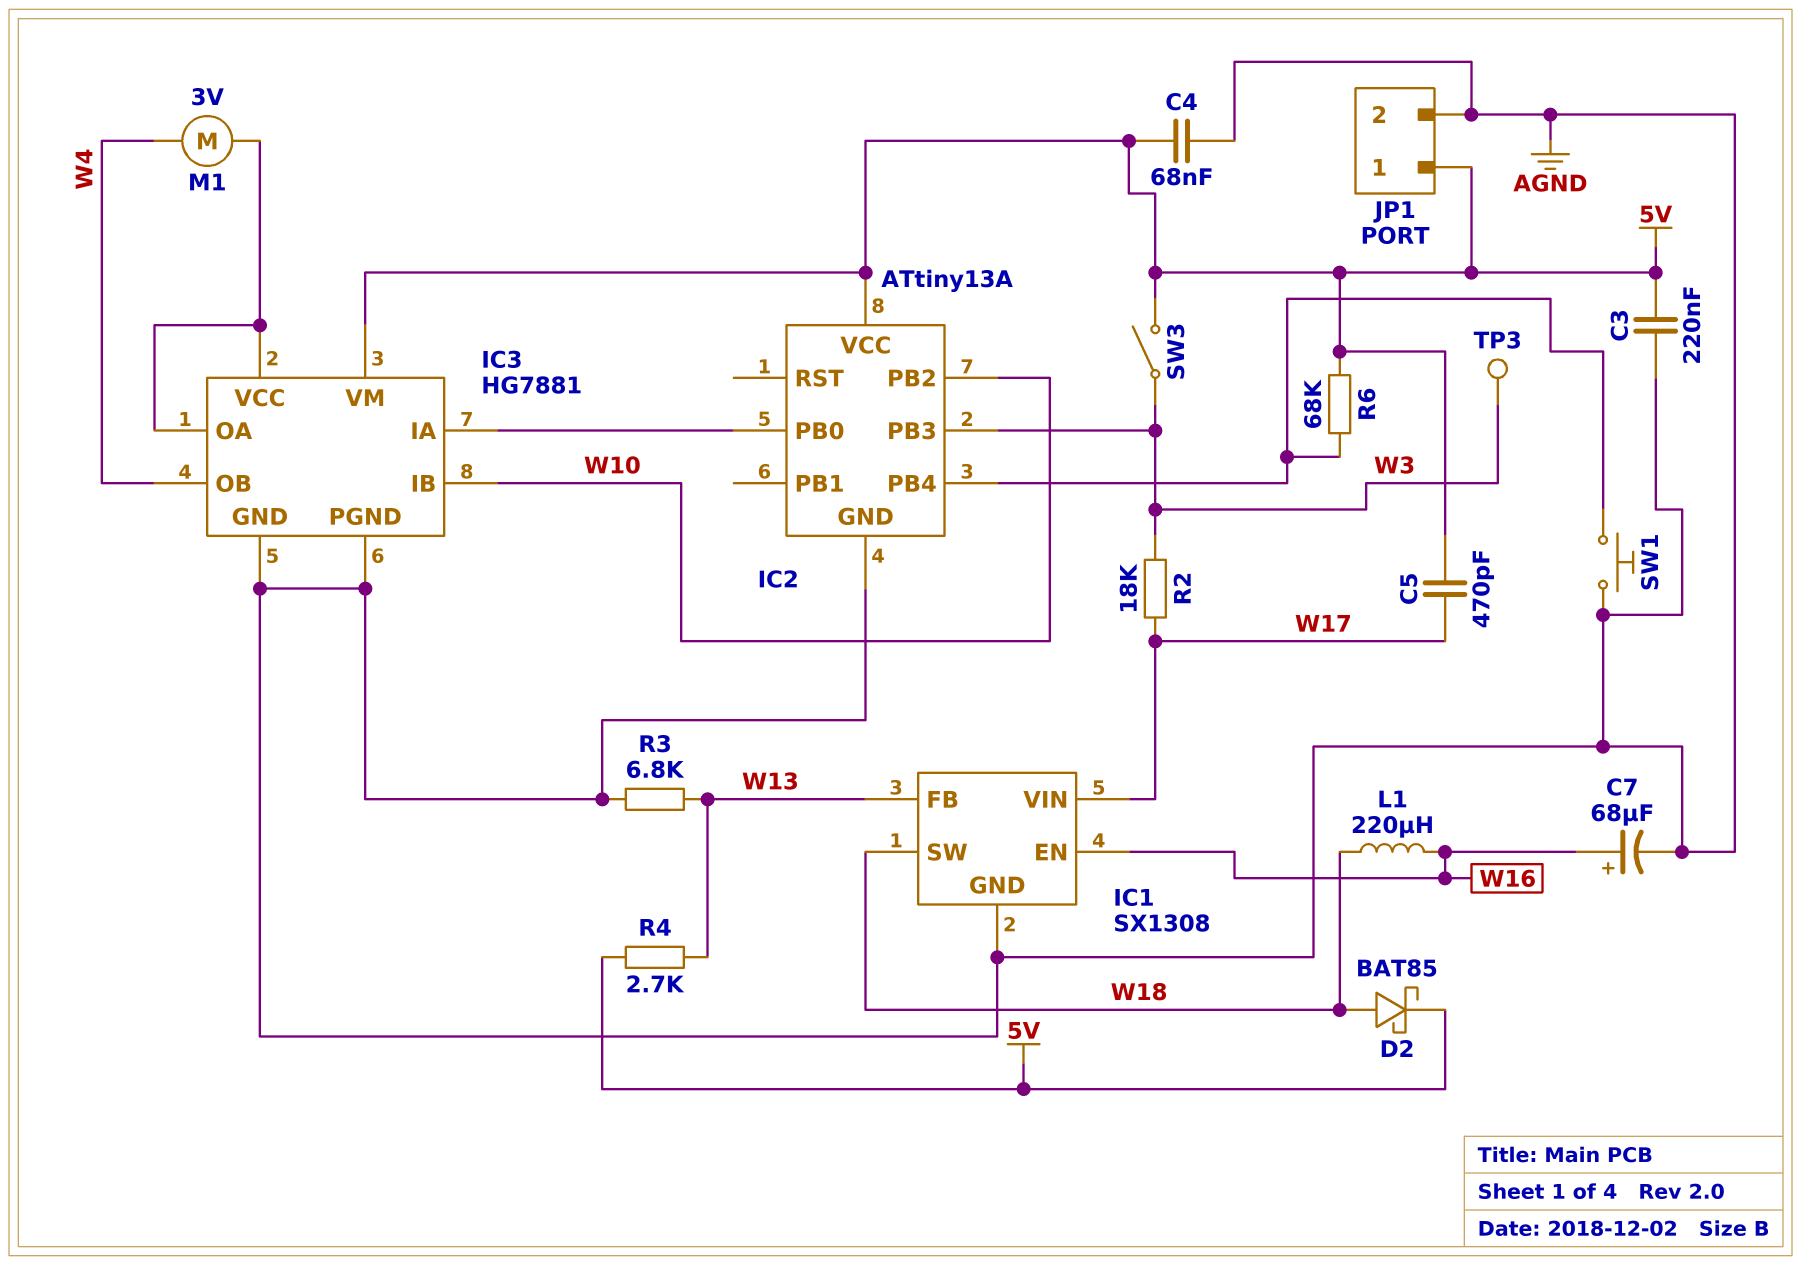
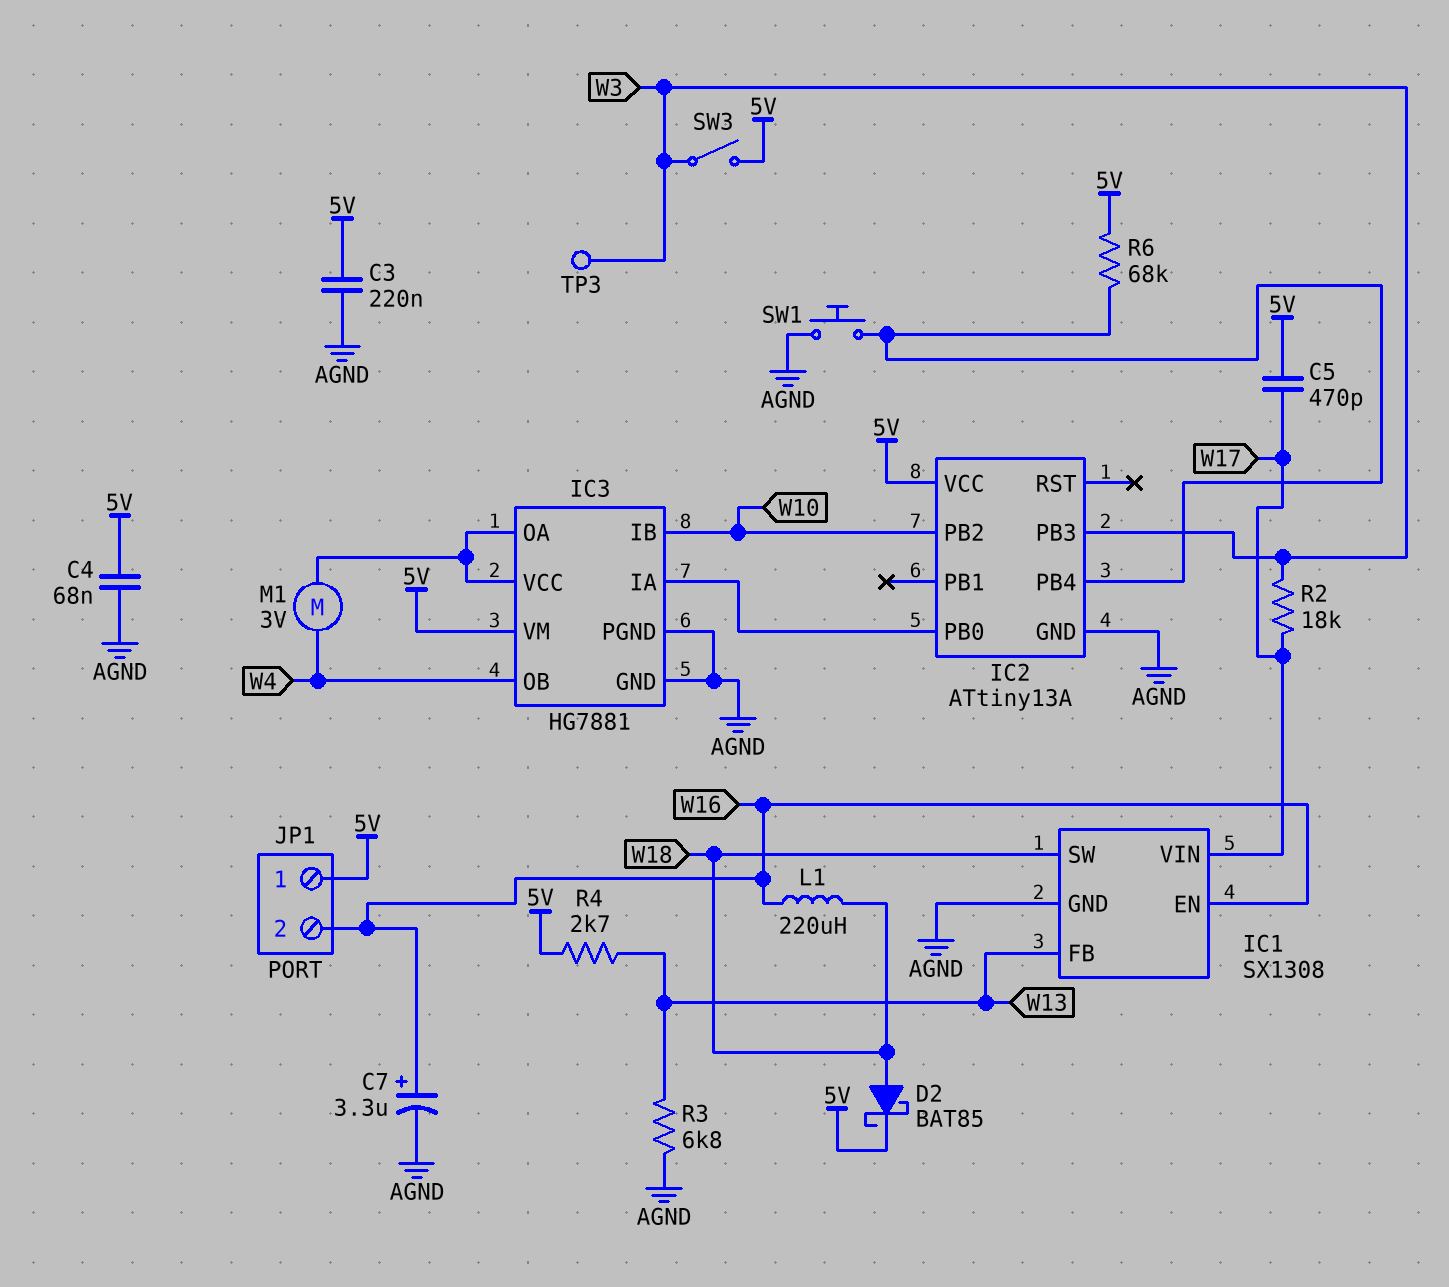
C7: 68uF (plus W16, minus AGND) -> 3.3uF (plus W16, minus AGND)
JP1 pin 2: AGND -> W16

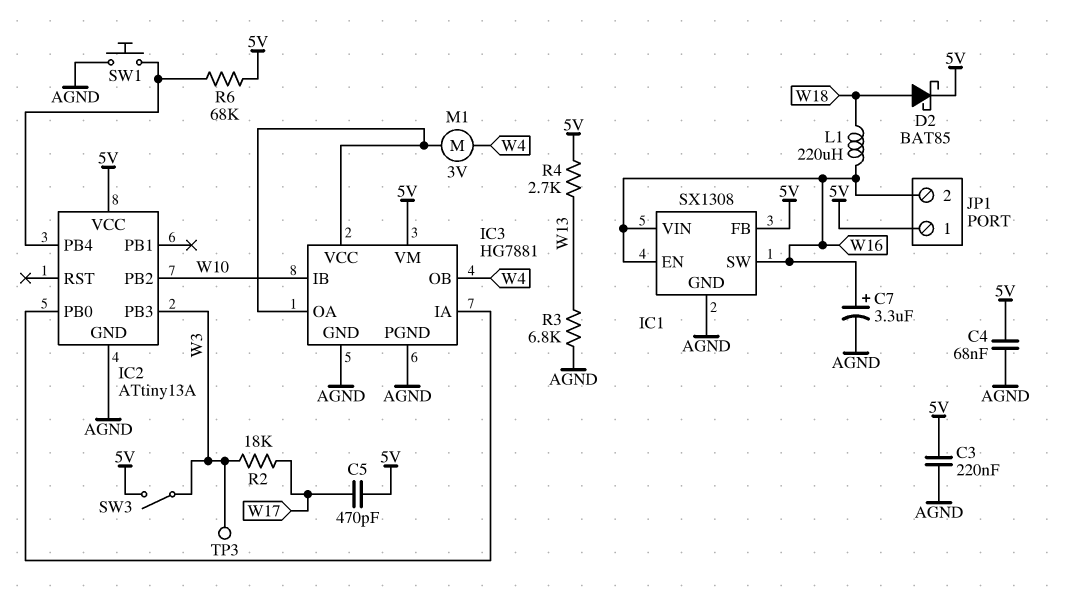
IC1 pin FB: W13 -> 5V
IC1 pin SW: W18 -> W16
IC1 pin VIN: W17 -> W16

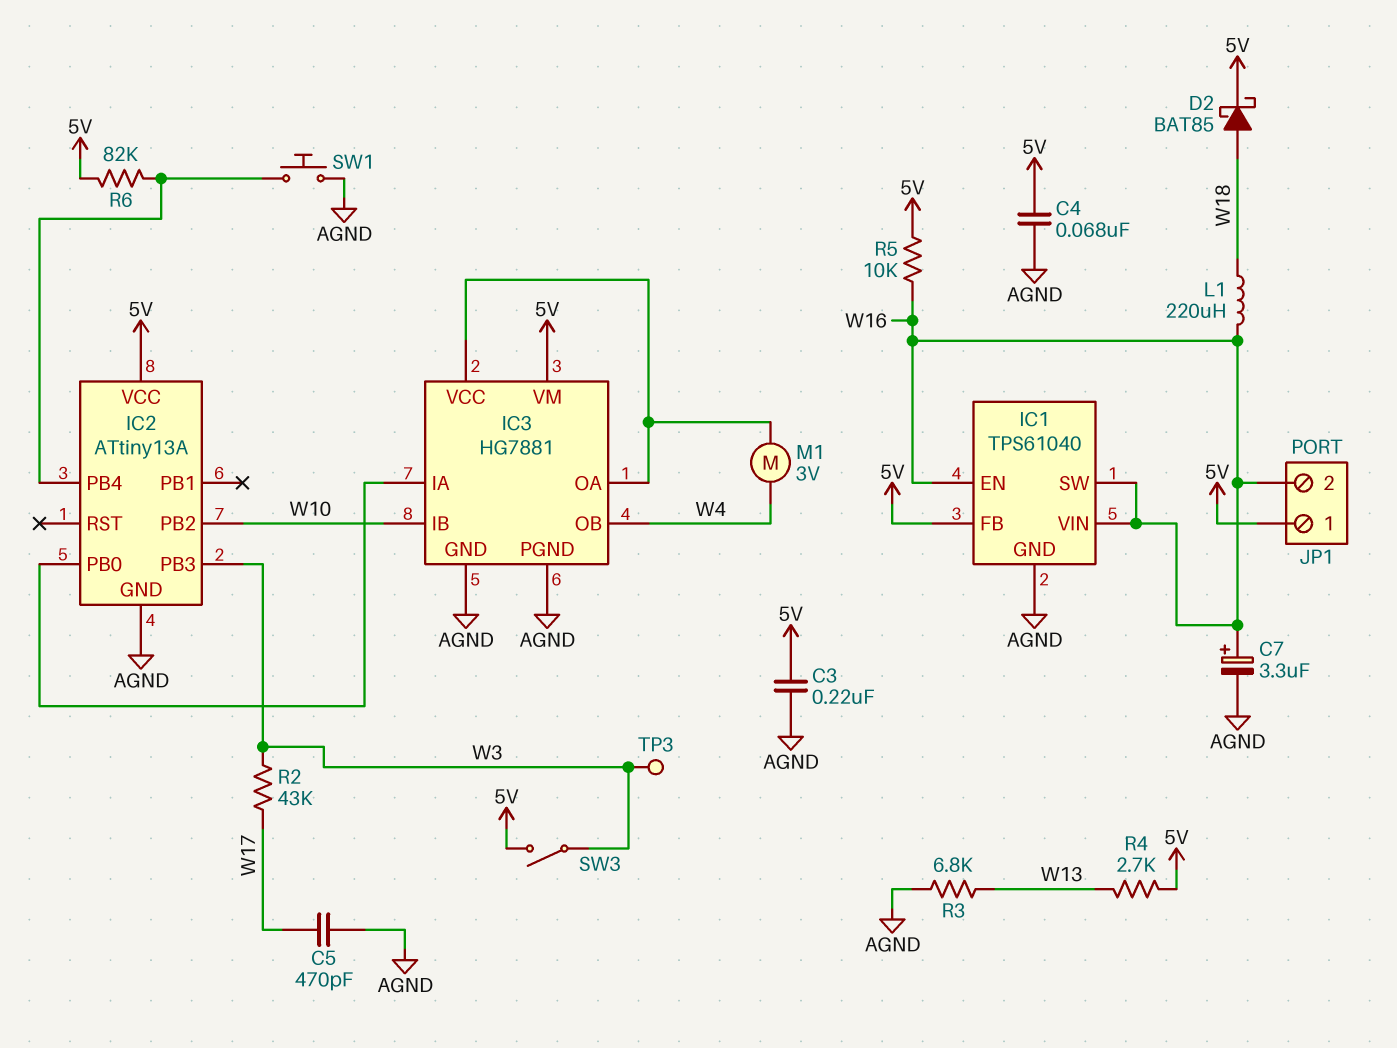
C5: 470pF (5V, W17) -> 470pF (AGND, W17)
IC1: SX1308 -> TPS61040
R2: 18k (W3, W17) -> 43k (W3, W17)
R5: none -> 10k (5V, W16)
R6: 68k (5V, IC2/PB4) -> 82k (5V, IC2/PB4)

